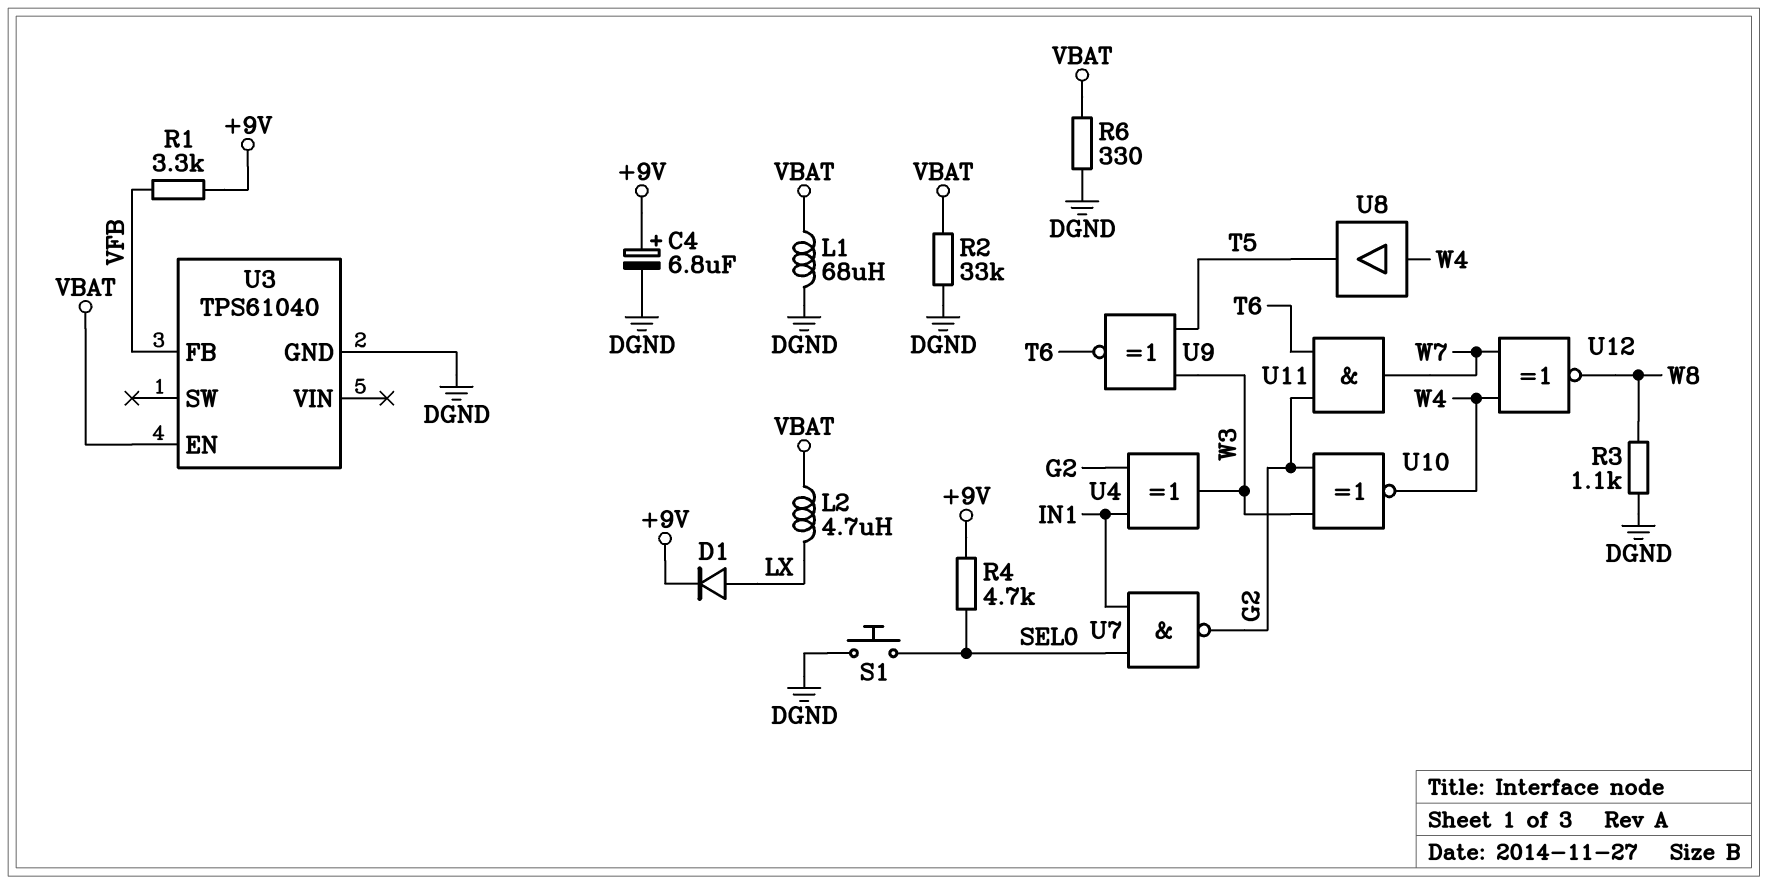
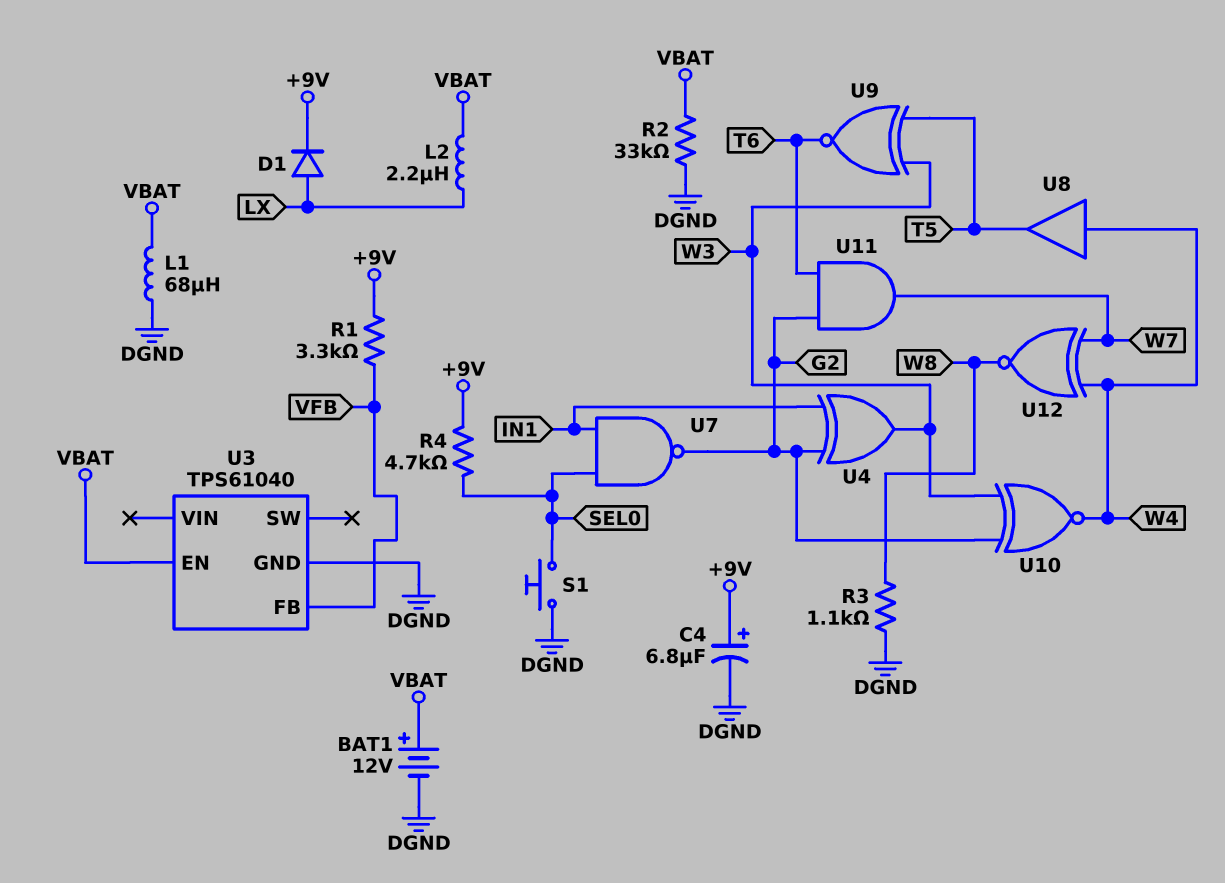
BAT1: none -> 12V (plus VBAT, minus DGND)
L2: 4.7uH (LX, VBAT) -> 2.2uH (LX, VBAT)
R6: 330 (DGND, VBAT) -> none

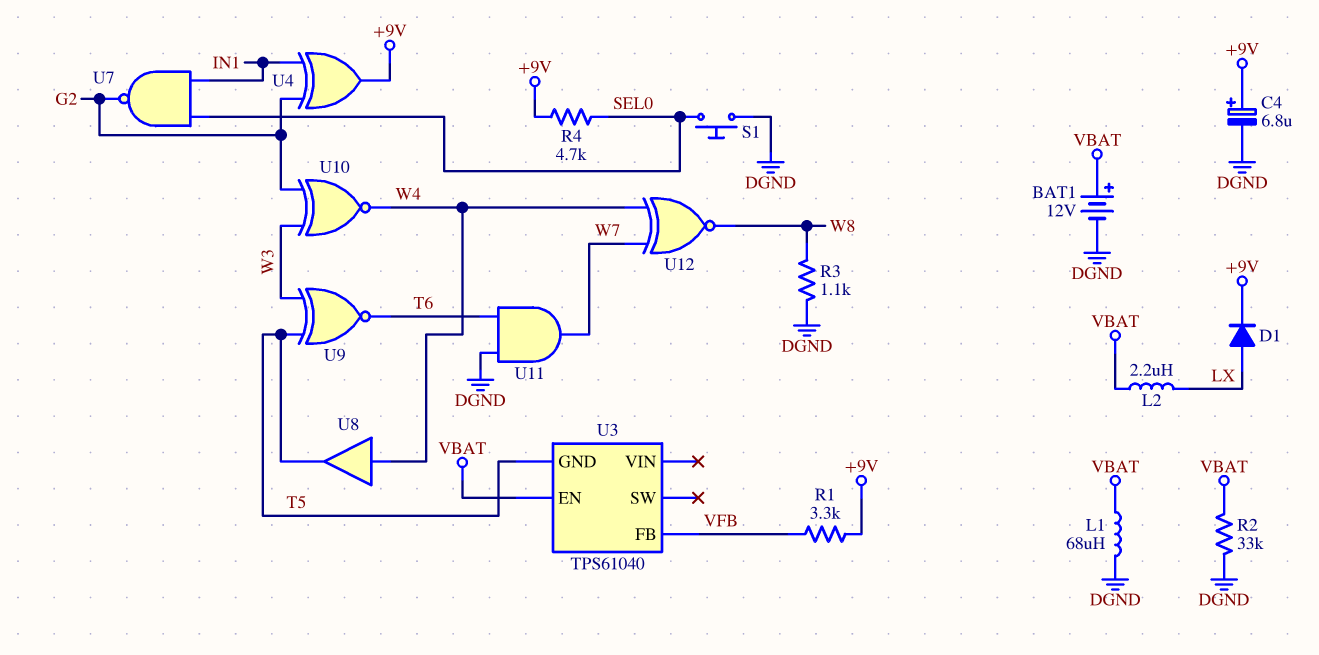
U3 pin GND: DGND -> T5
U4: XOR (in G2, in IN1, out W3) -> XOR (in G2, in IN1, out +9V)
U11: AND (in G2, in T6, out W7) -> AND (in DGND, in T6, out W7)

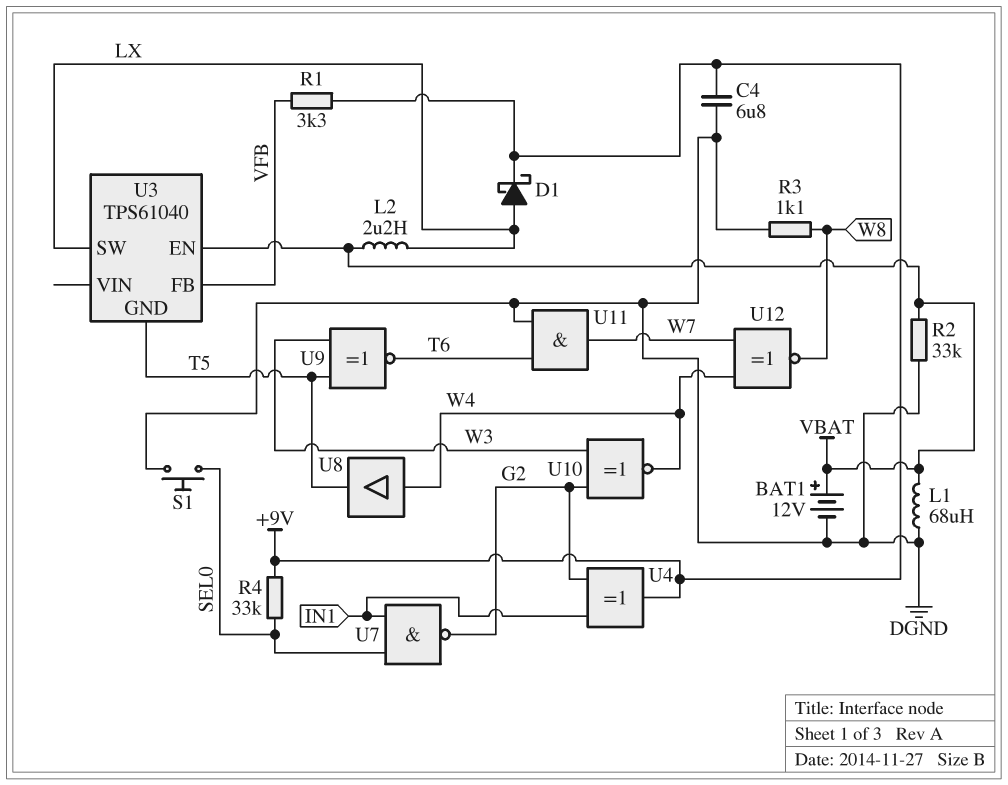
C4: 6.8uF (plus +9V, minus DGND) -> 6.8uF (+9V, DGND)
D1: diode (A LX, K +9V) -> schottky (A LX, K +9V)
R4: 4.7k (+9V, SEL0) -> 33k (+9V, SEL0)
U3 pin SW: none -> LX

